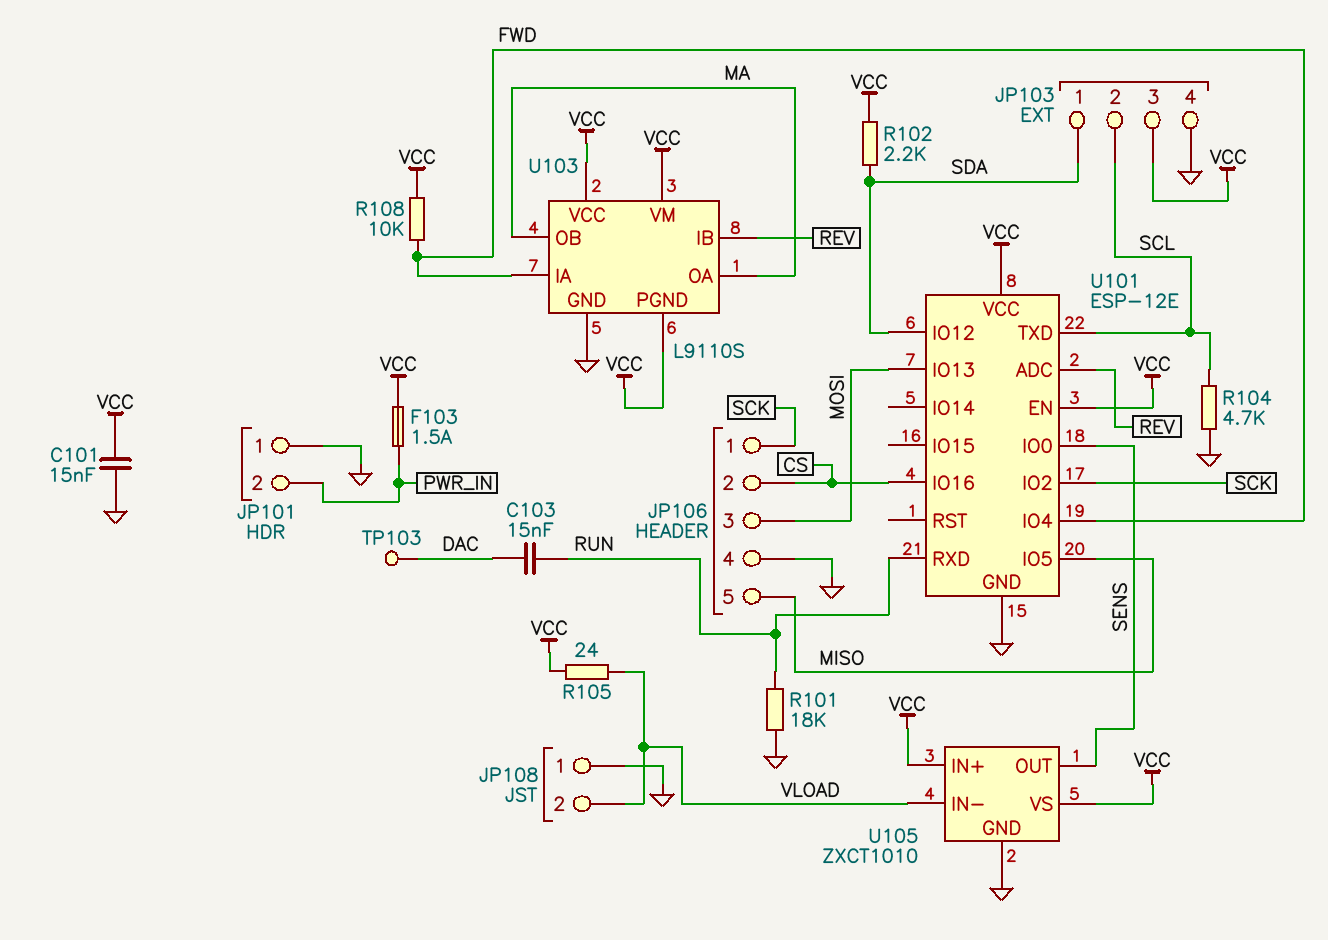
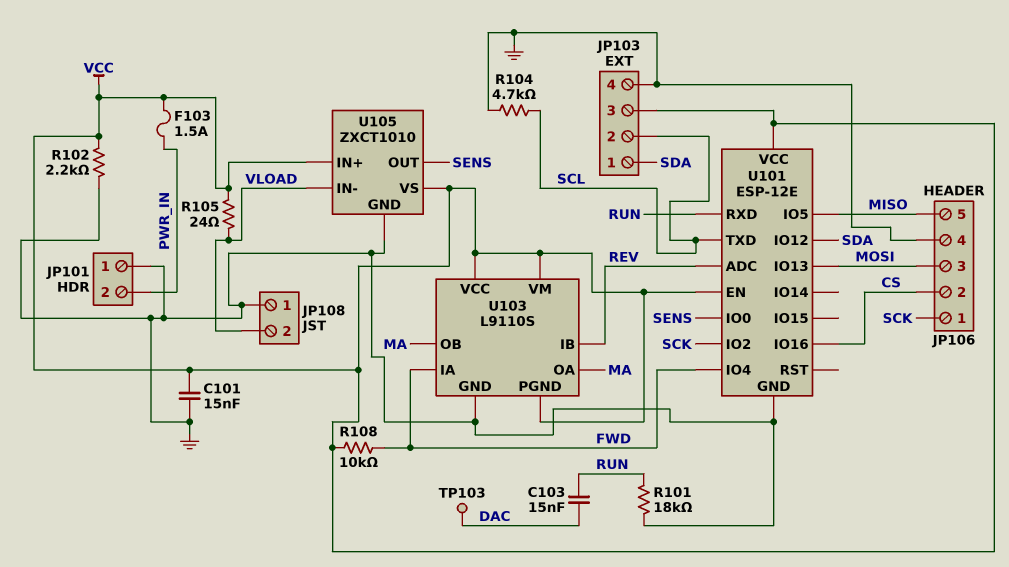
R102: 2.2k (SDA, VCC) -> 2.2k (GND, VCC)

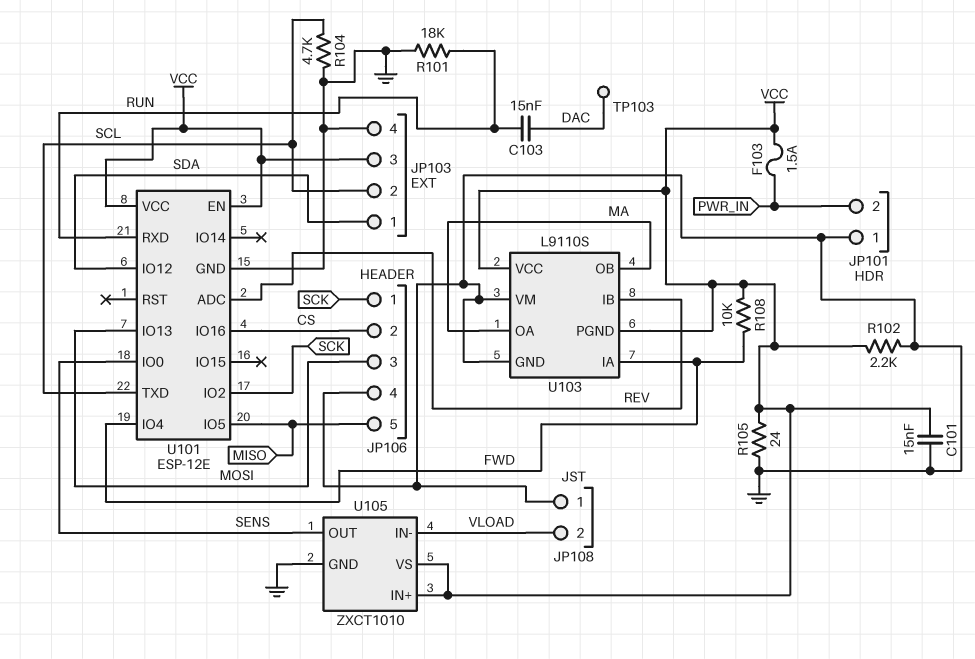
R105: 24 (VCC, VLOAD) -> 24 (GND, VCC)
U103 pin VM: VCC -> GND

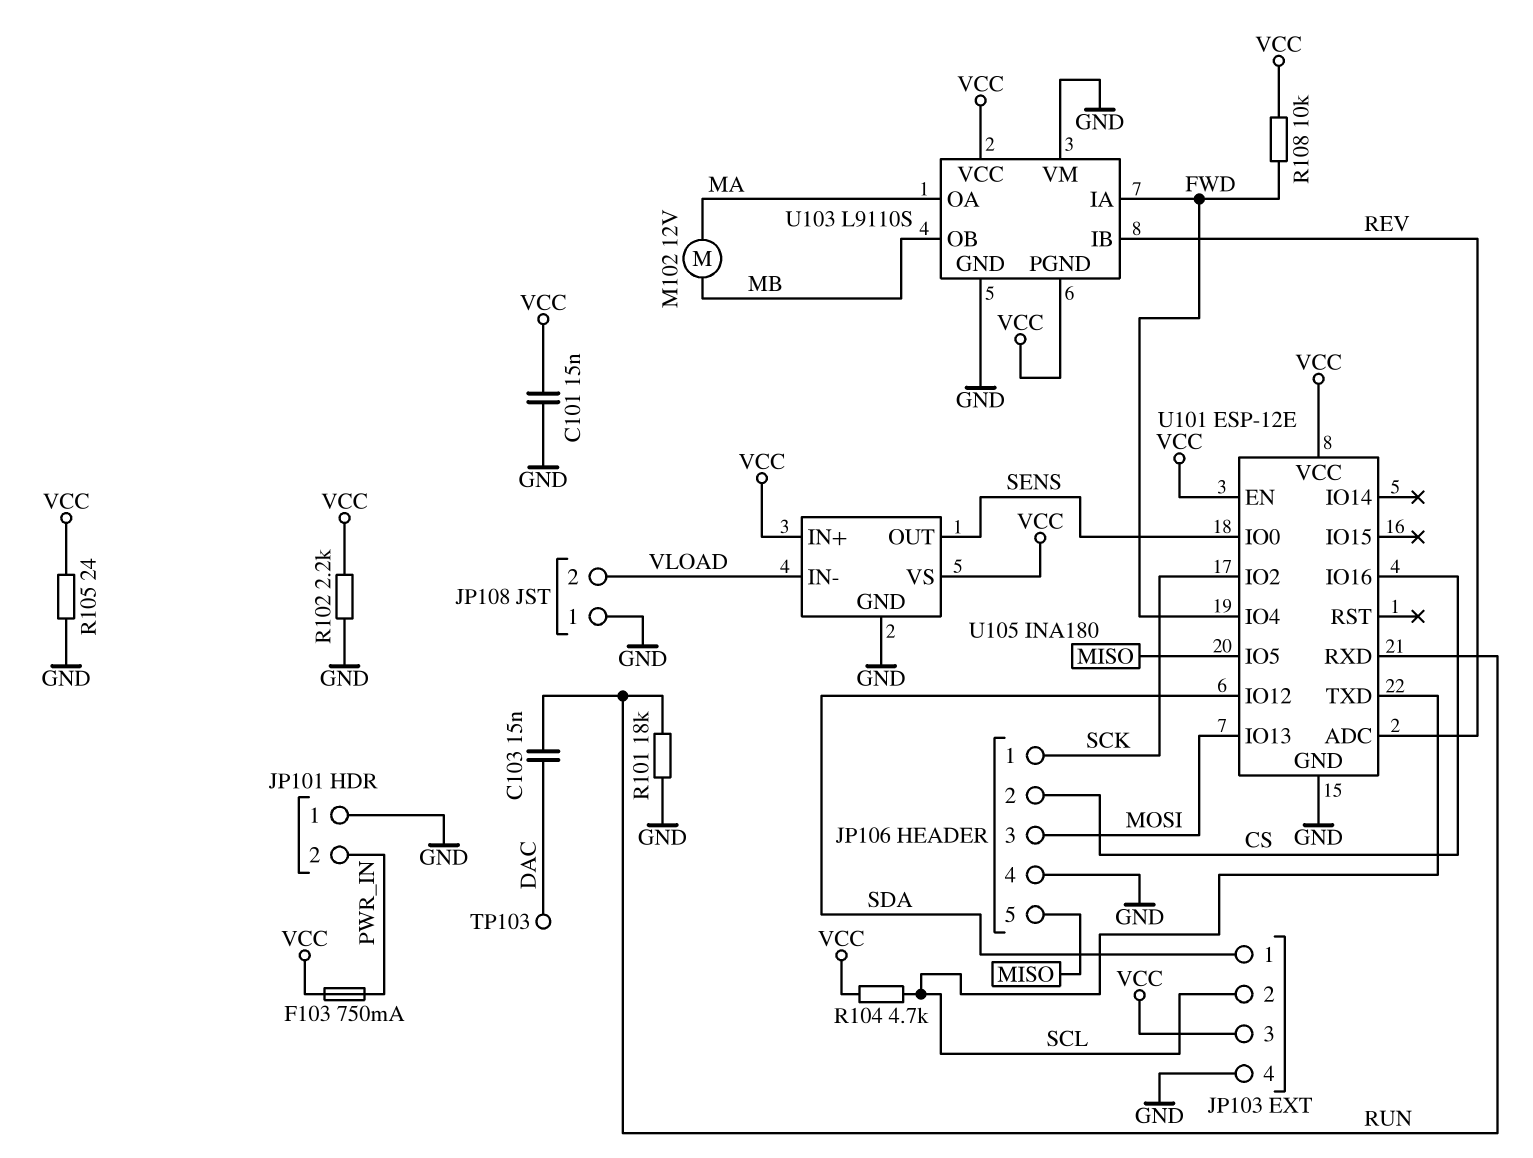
F103: 1.5A (PWR_IN, VCC) -> 750mA (PWR_IN, VCC)
M102: none -> motor 12V (MA, MB)
R104: 4.7k (GND, SCL) -> 4.7k (SCL, VCC)
U103 pin OB: MA -> MB
U105: ZXCT1010 -> INA180

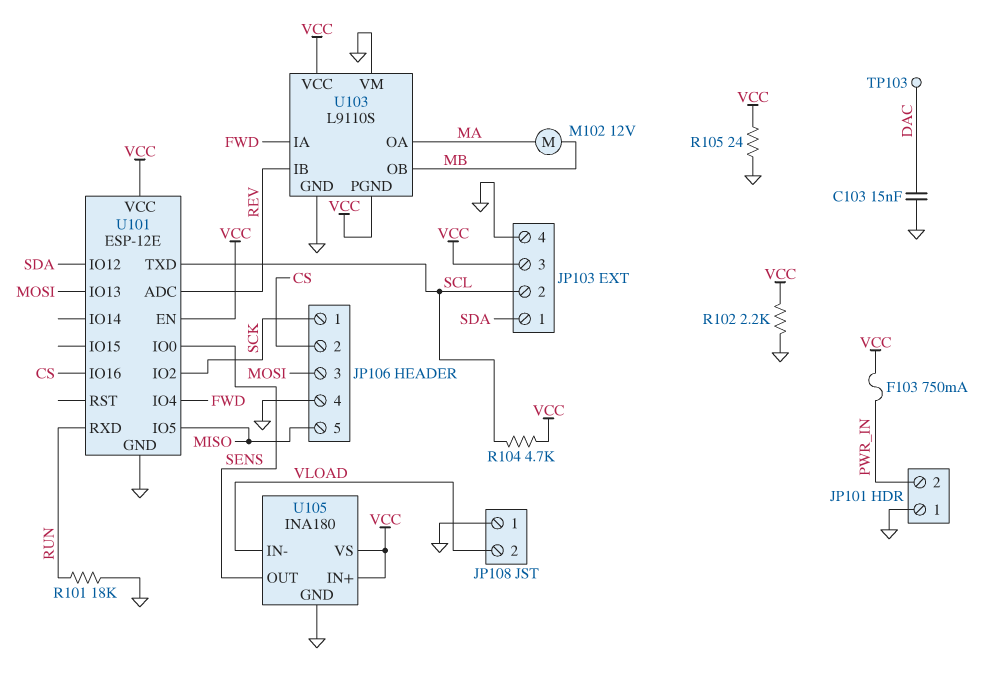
C101: 15nF (GND, VCC) -> none
C103: 15nF (DAC, RUN) -> 15nF (DAC, GND)
R108: 10k (FWD, VCC) -> none

